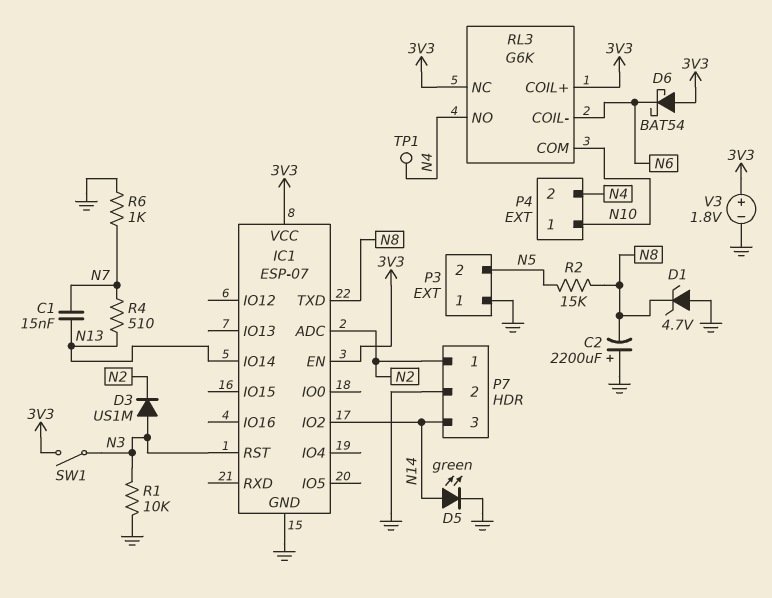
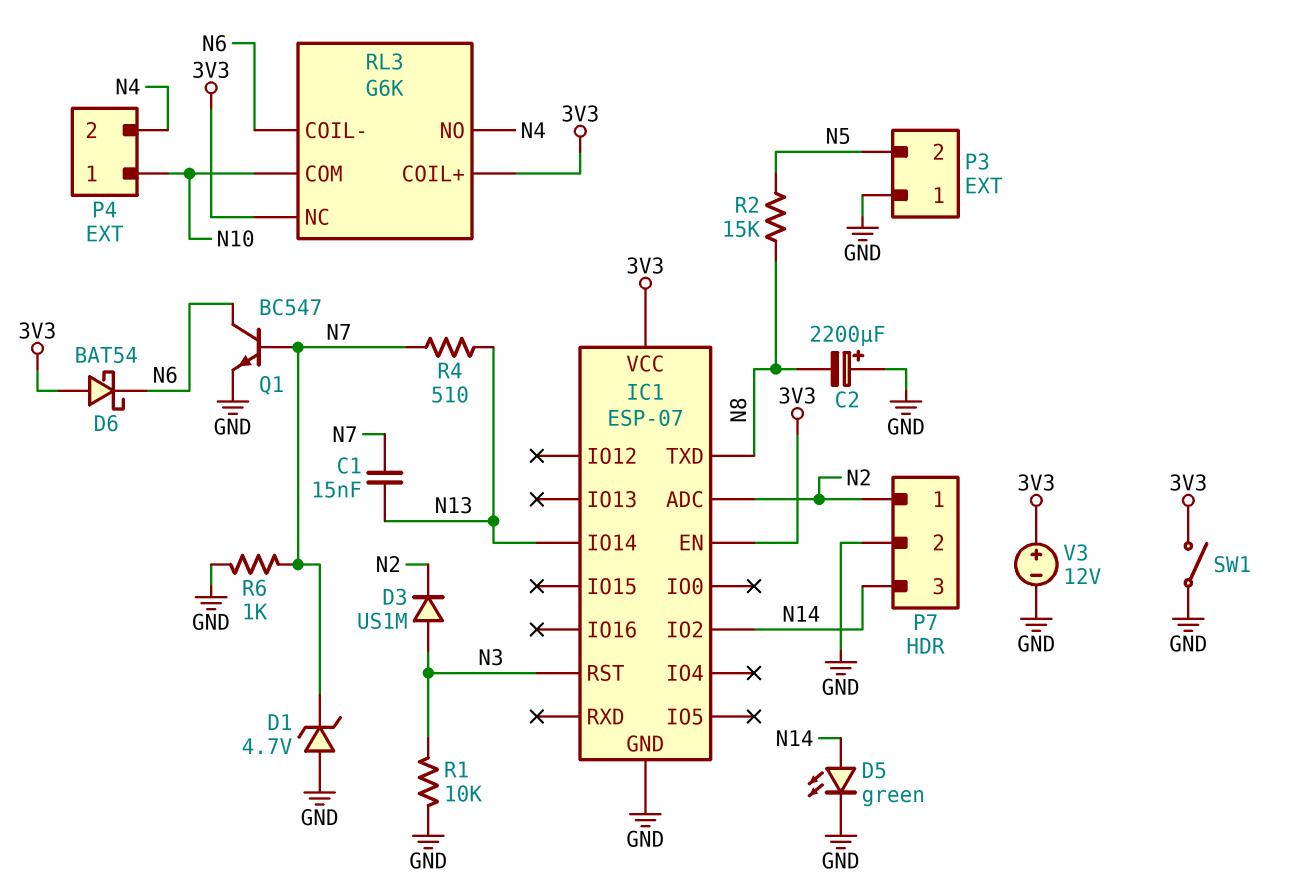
D1: zener 4.7V (A GND, K N8) -> zener 4.7V (A GND, K N7)
Q1: none -> NPN BC547 (B N7, C N6, E GND)
SW1: switch (3V3, N3) -> switch (3V3, GND)
TP1: test point (N4) -> none
V3: 1.8V (plus 3V3, minus GND) -> 12V (plus 3V3, minus GND)

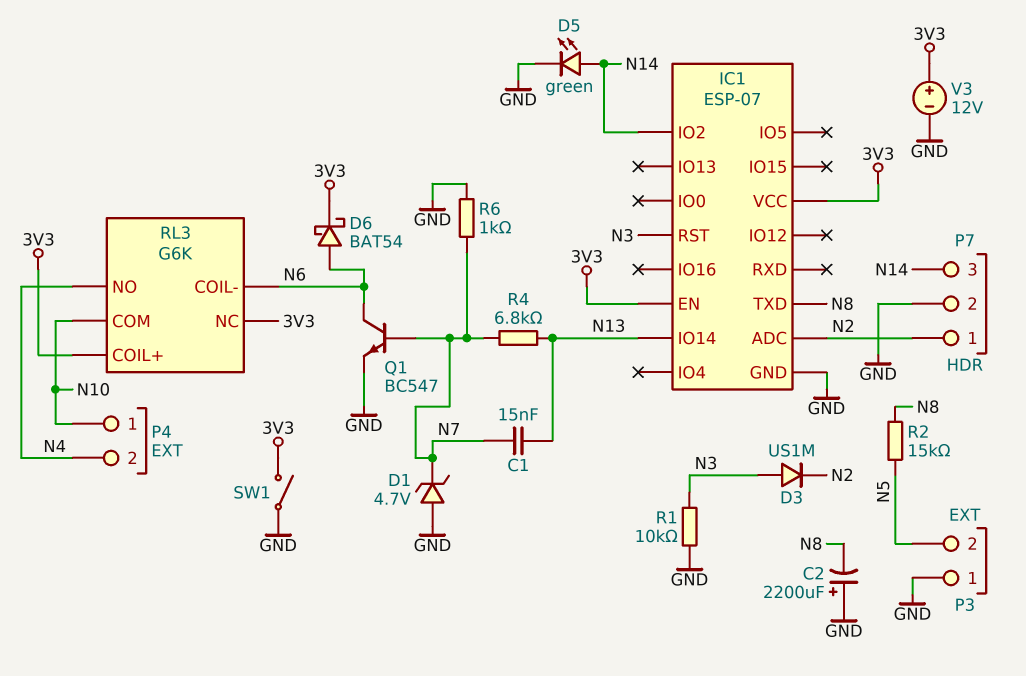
D6: schottky BAT54 (A 3V3, K N6) -> schottky BAT54 (A N6, K 3V3)
R4: 510 (N7, N13) -> 6.8k (N7, N13)

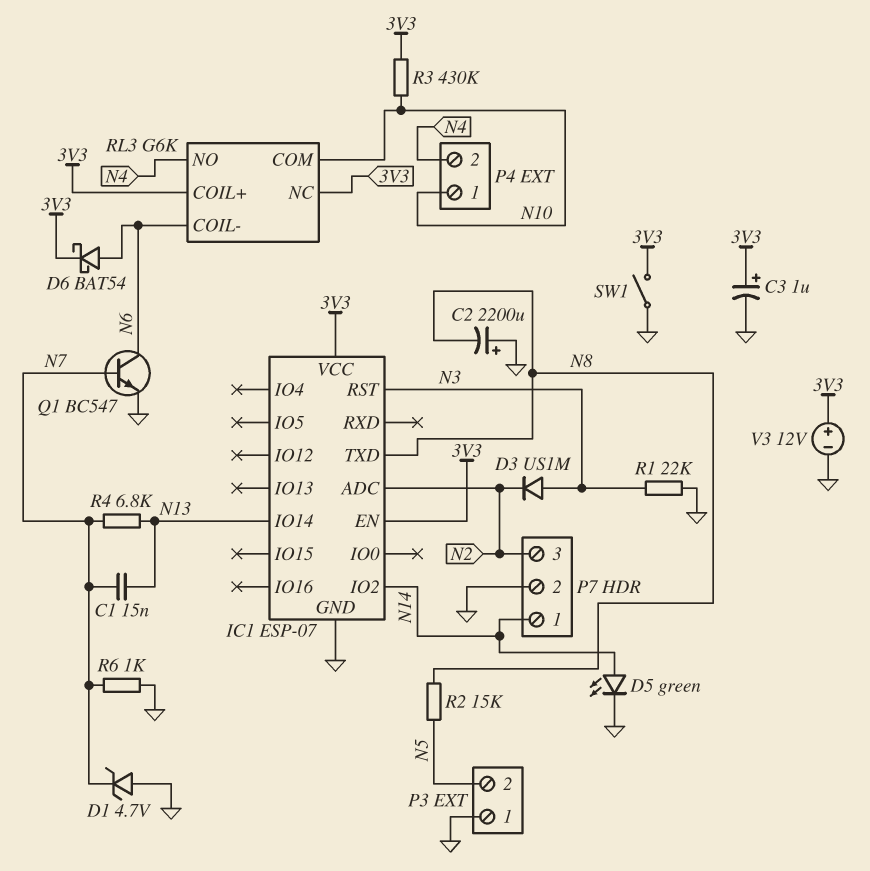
C3: none -> 1uF (plus 3V3, minus GND)
P7 pin 1: N2 -> N14
P7 pin 3: N14 -> N2
R1: 10k (GND, N3) -> 22k (GND, N3)
R3: none -> 430k (3V3, N10)

